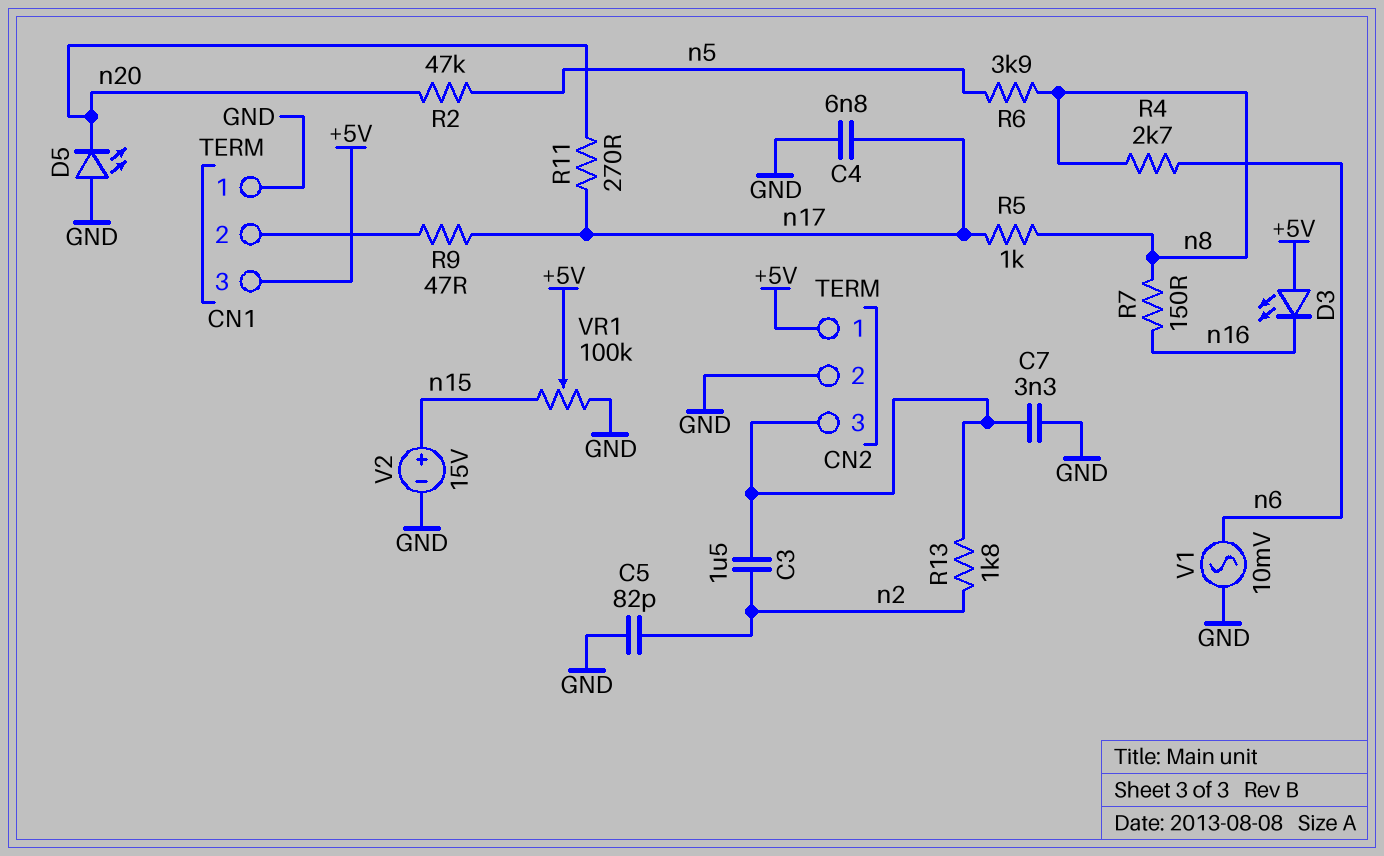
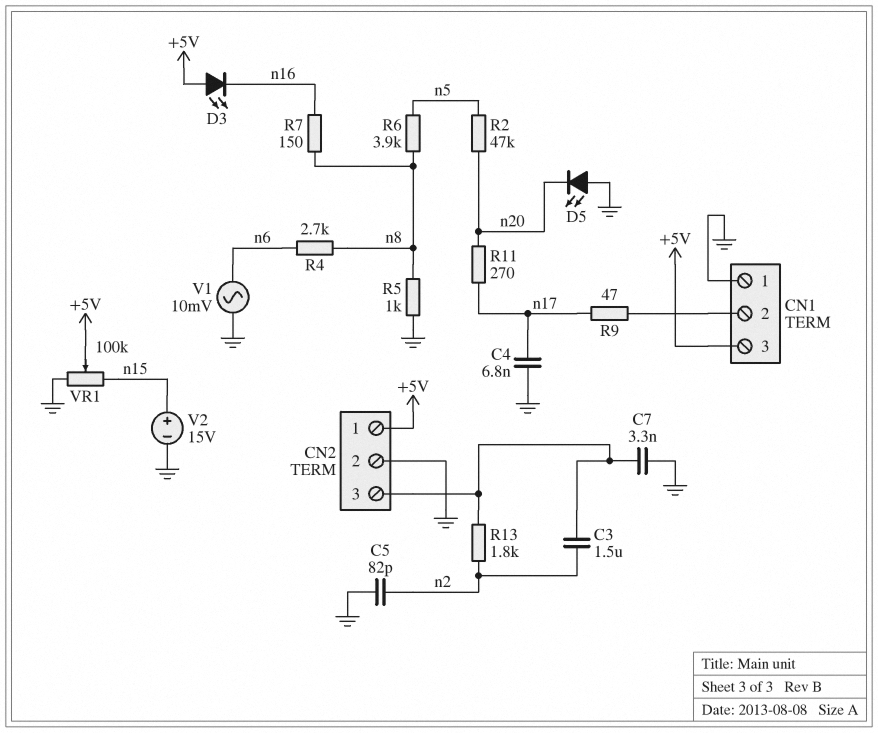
R5: 1k (n8, n17) -> 1k (GND, n8)

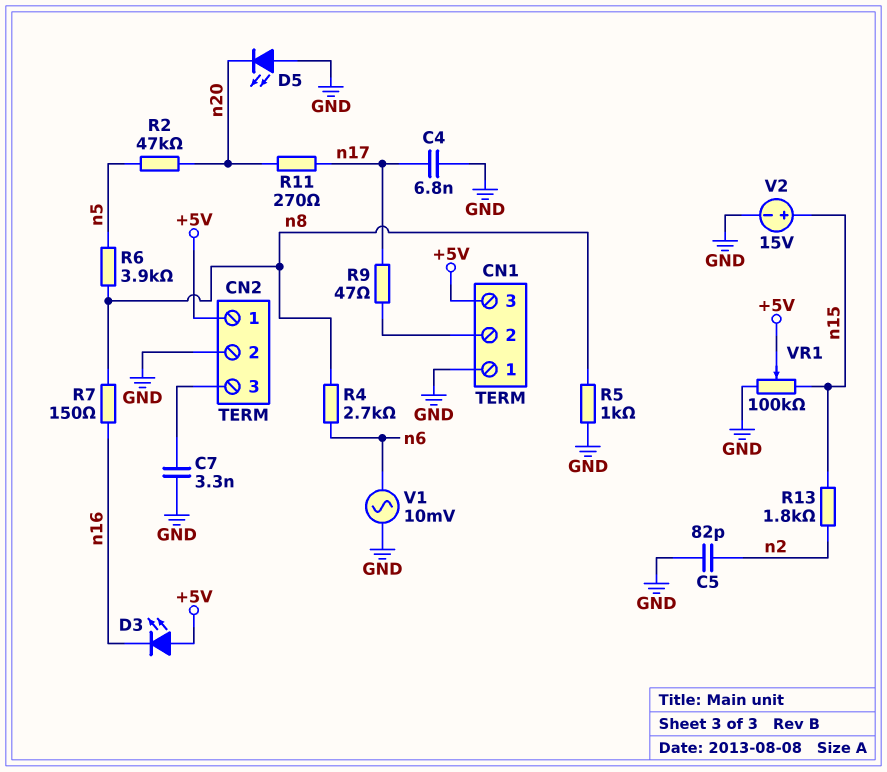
C3: 1.5uF (CN2/3, n2) -> none
R13: 1.8k (CN2/3, n2) -> 1.8k (n2, n15)

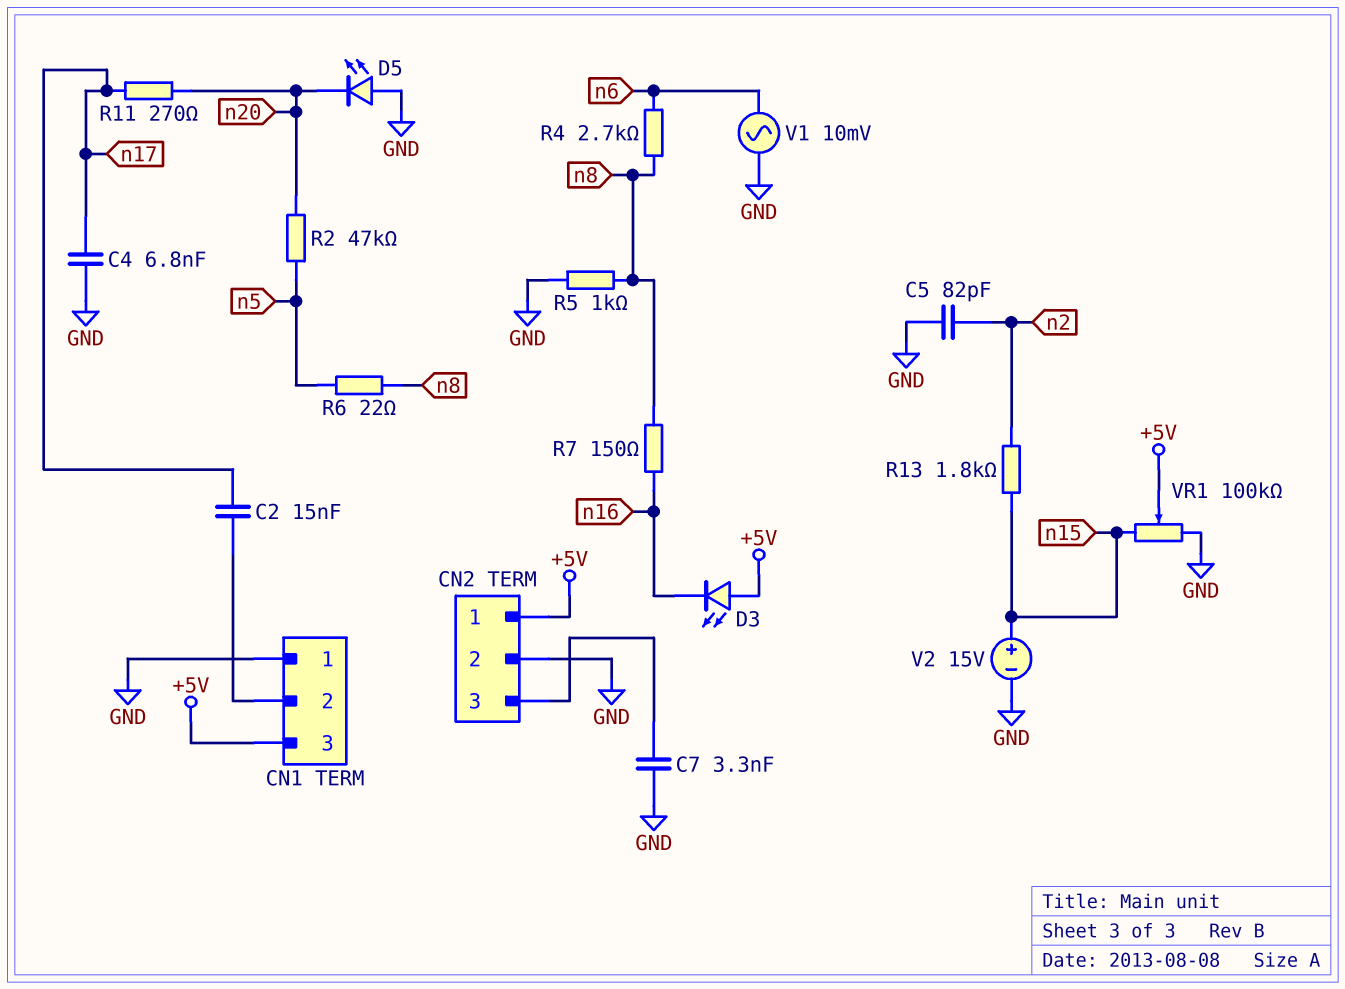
C2: none -> 15nF (CN1/2, n17)
R6: 3.9k (n5, n8) -> 22 (n5, n8)
R9: 47 (CN1/2, n17) -> none

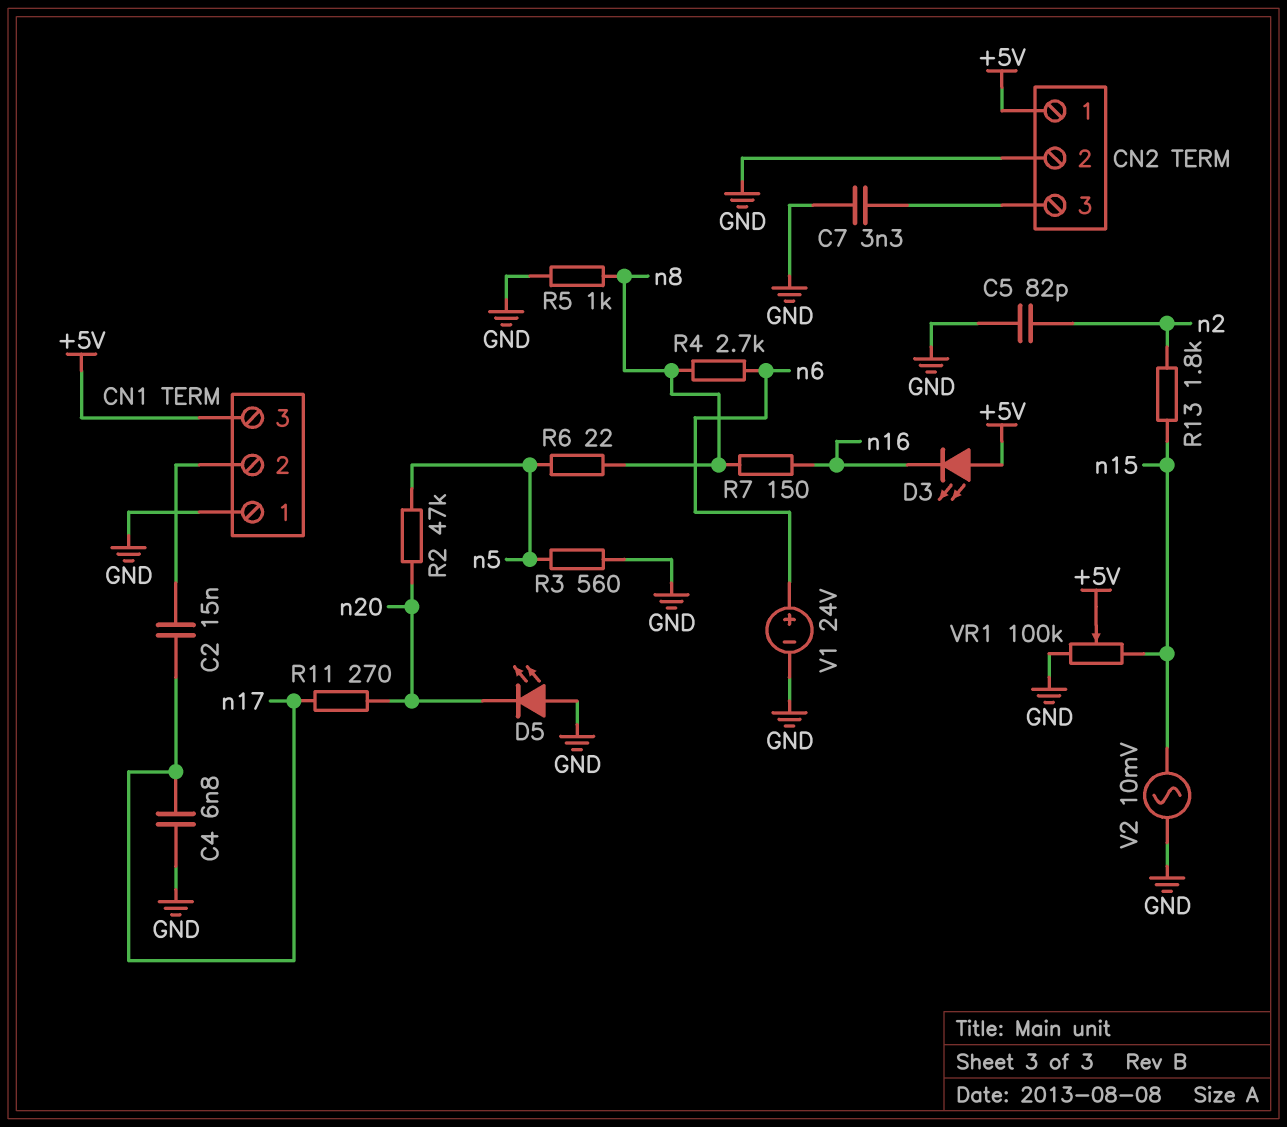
R3: none -> 560 (GND, n5)
V1: AC 10mV (GND, n6) -> 24V (plus n6, minus GND)
V2: 15V (plus n15, minus GND) -> AC 10mV (GND, n15)

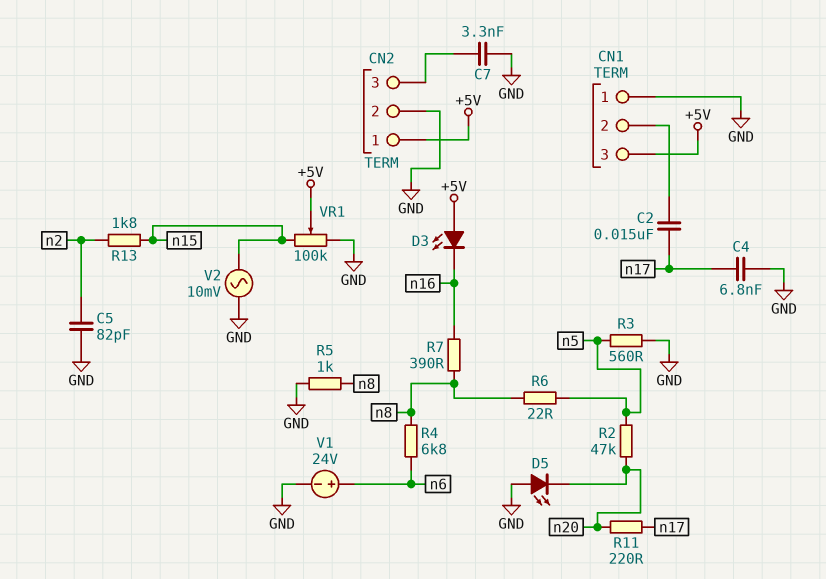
R4: 2.7k (n6, n8) -> 6.8k (n6, n8)
R7: 150 (n8, n16) -> 390 (n8, n16)
R11: 270 (n17, n20) -> 220 (n17, n20)

